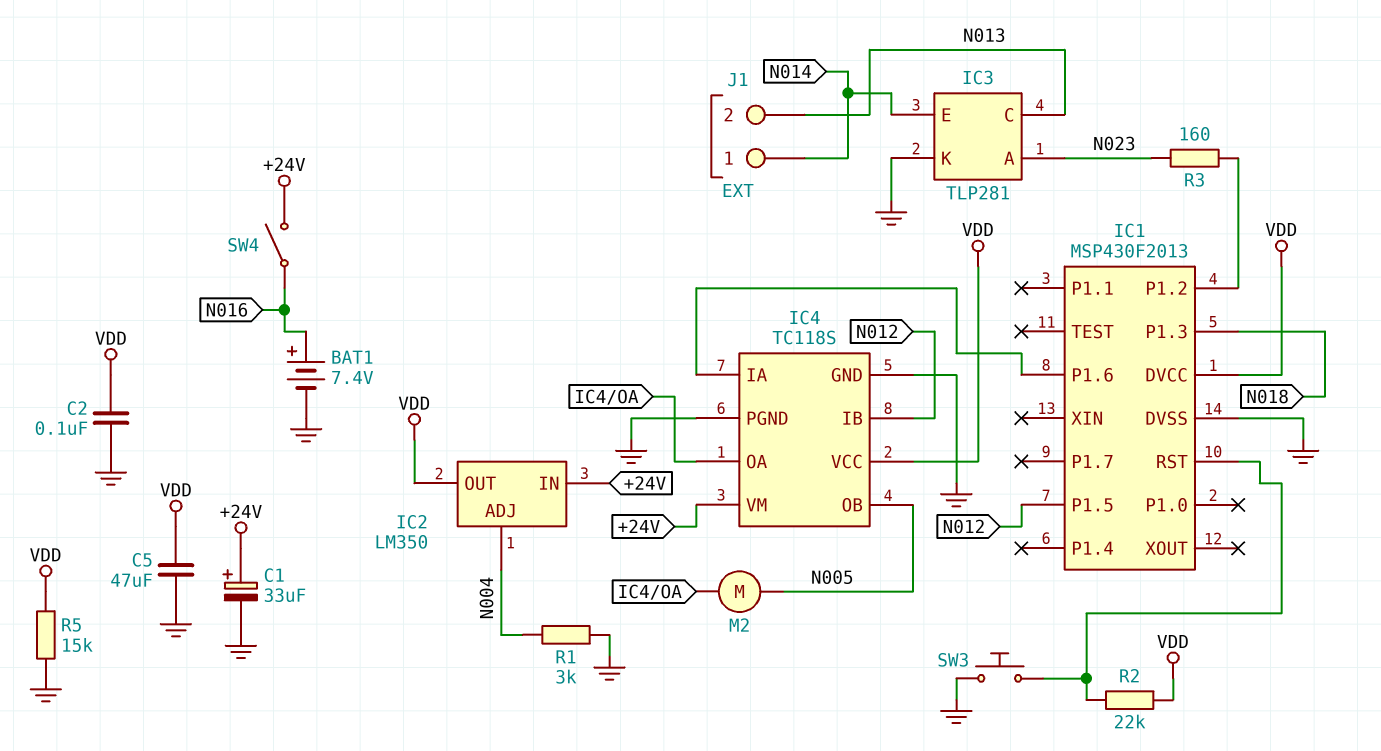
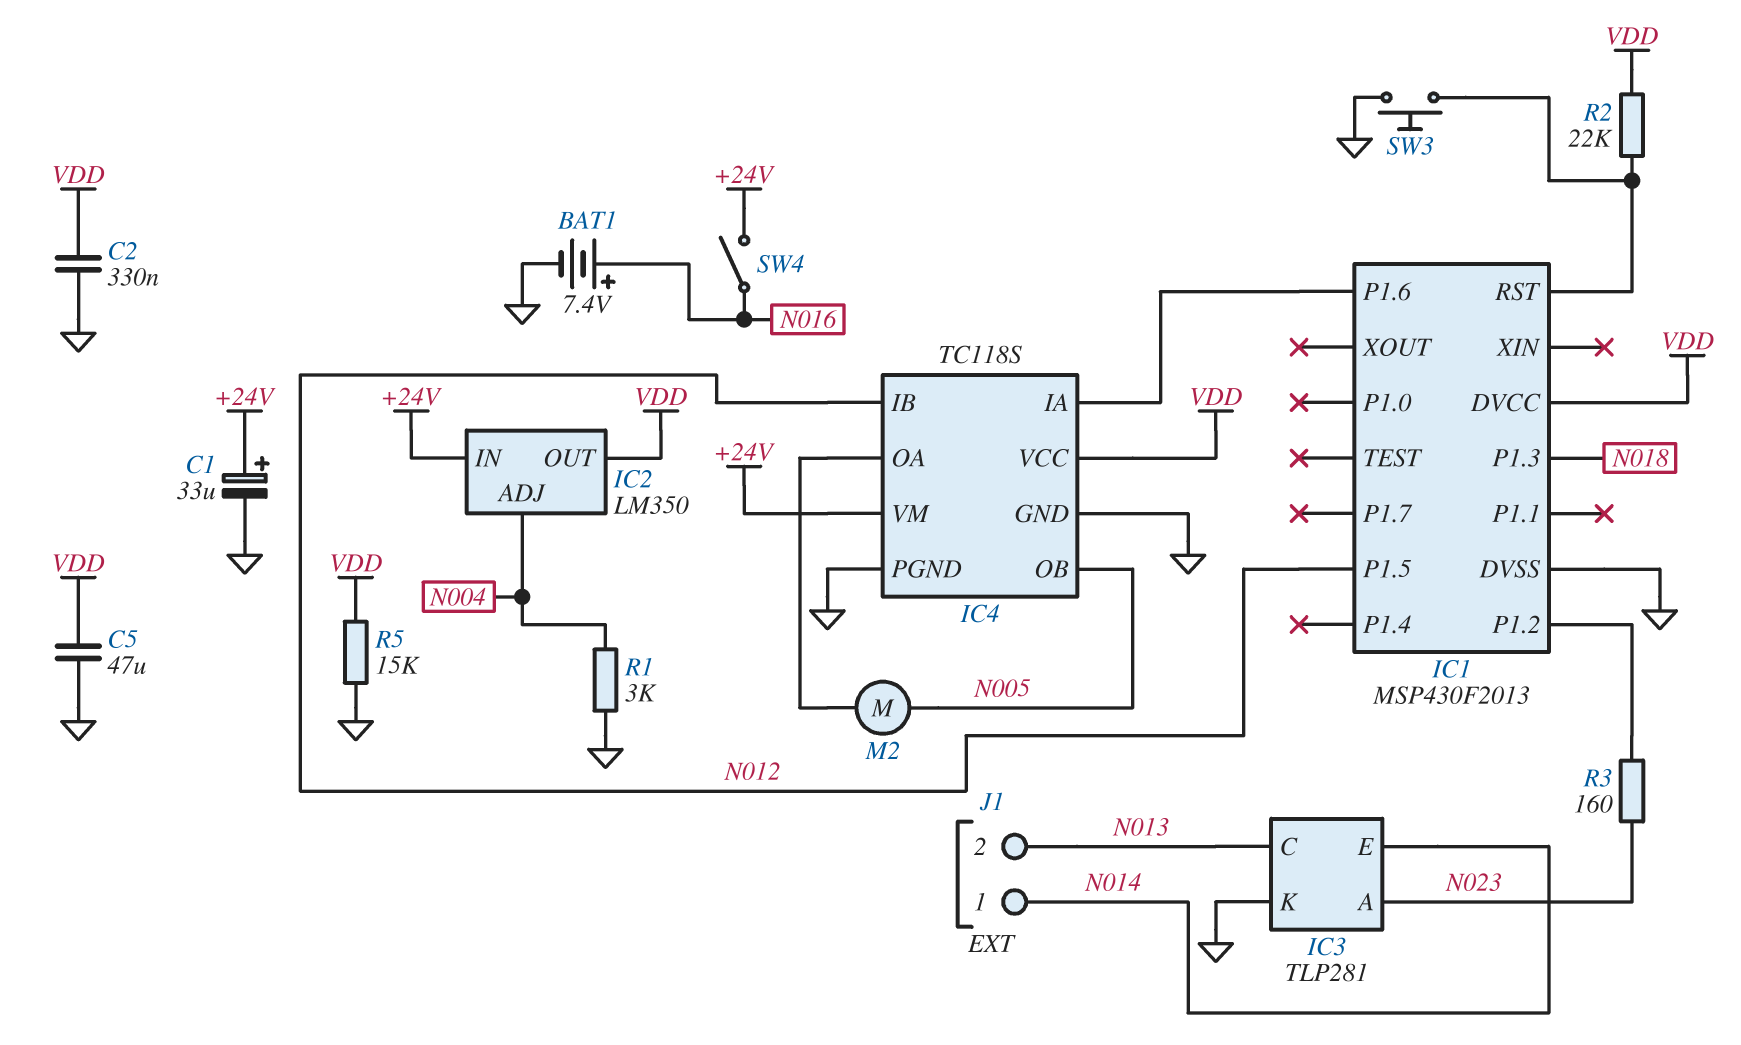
C2: 100nF (GND, VDD) -> 330nF (GND, VDD)

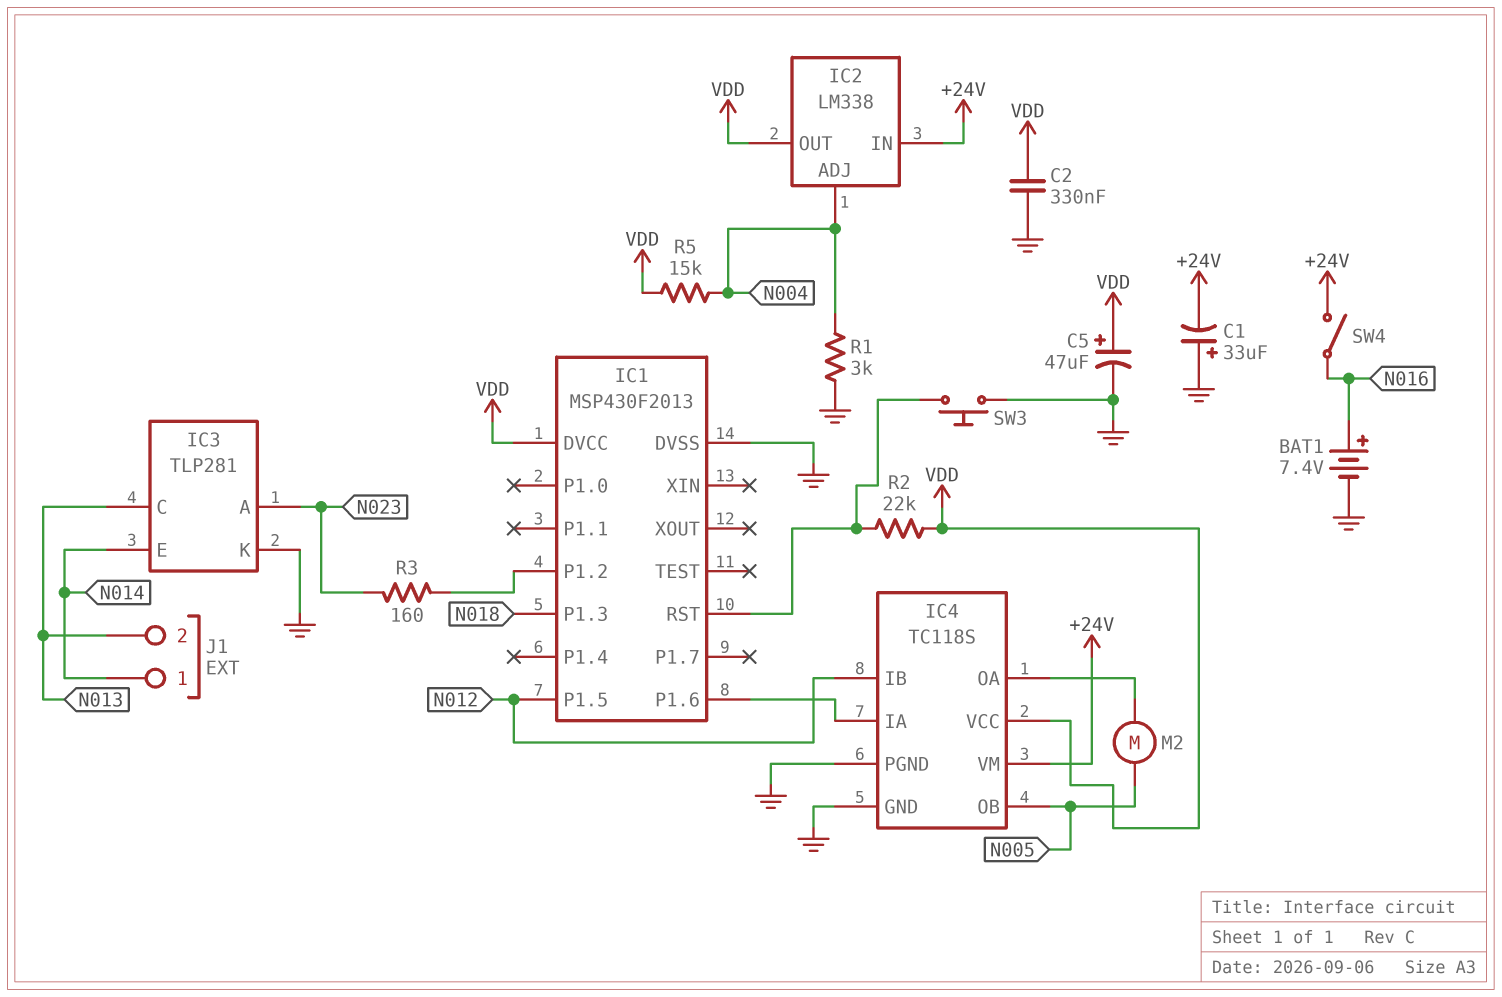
C1: 33uF (plus +24V, minus GND) -> 33uF (plus GND, minus +24V)
C5: 47uF (GND, VDD) -> 47uF (plus VDD, minus GND)
IC2: LM350 -> LM338
R5: 15k (GND, VDD) -> 15k (N004, VDD)

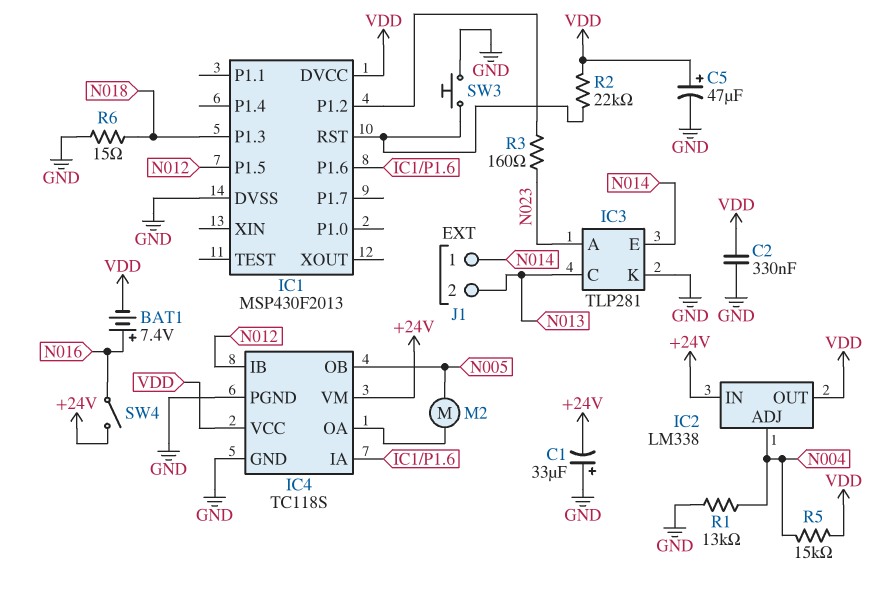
BAT1: 7.4V (plus N016, minus GND) -> 7.4V (plus N016, minus VDD)
R1: 3k (GND, N004) -> 13k (GND, N004)
R6: none -> 15 (GND, N018)

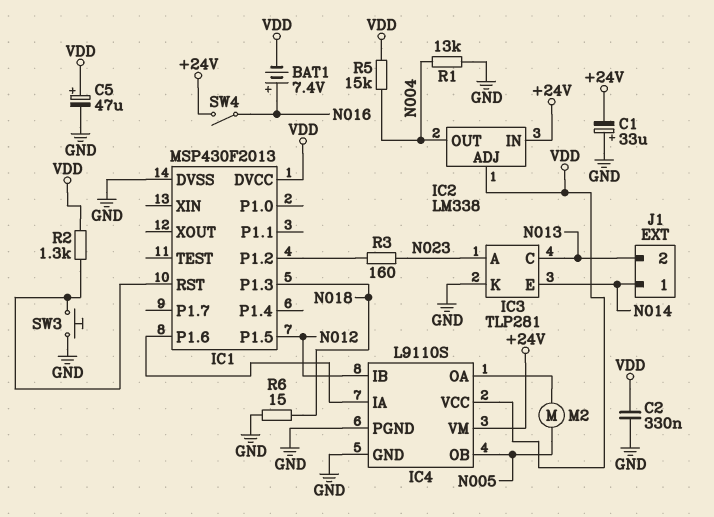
IC2 pin ADJ: N004 -> VDD
IC2 pin OUT: VDD -> N004
IC4: TC118S -> L9110S
R2: 22k (IC1/RST, VDD) -> 1.3k (IC1/RST, VDD)

